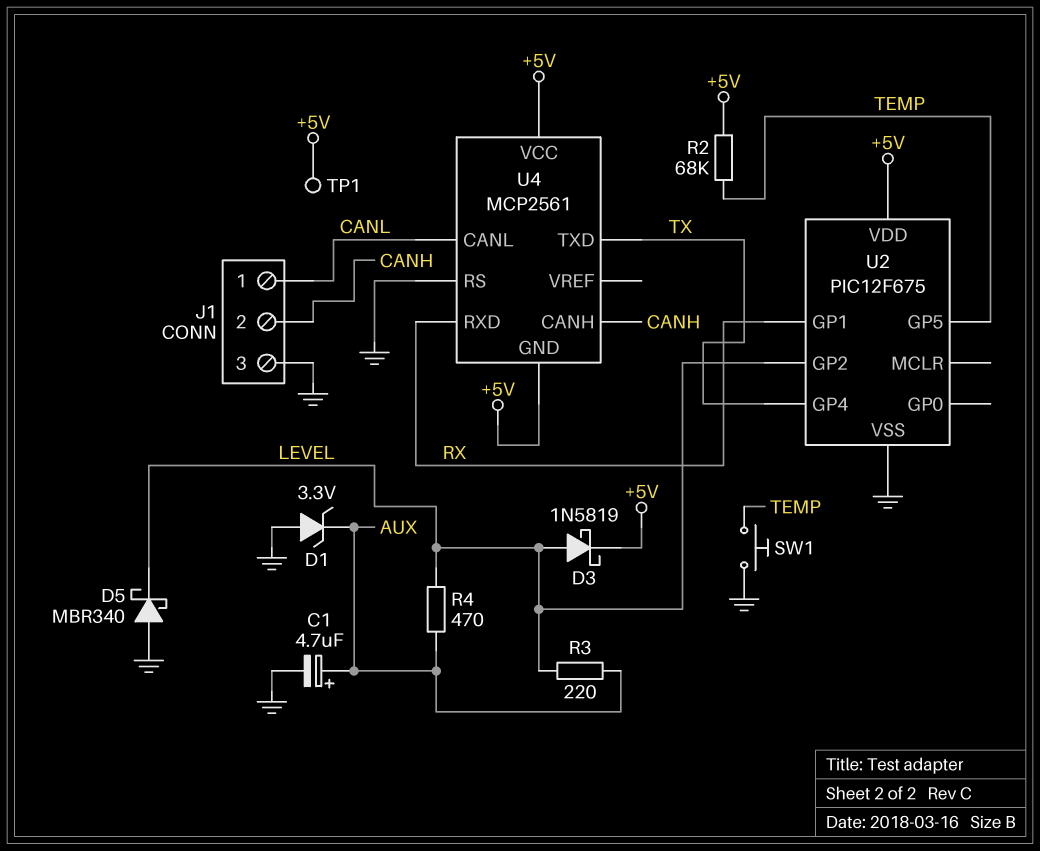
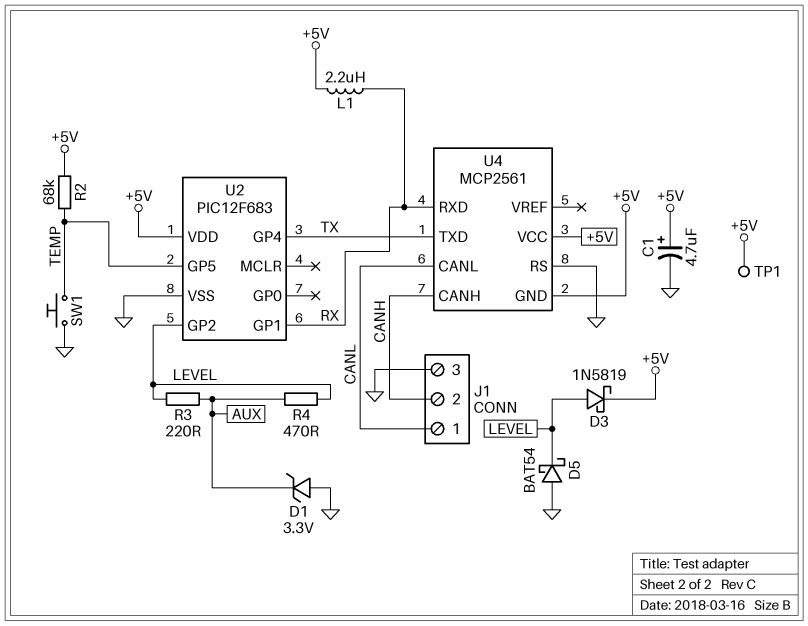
C1: 4.7uF (plus AUX, minus GND) -> 4.7uF (plus +5V, minus GND)
D5: schottky MBR340 (A GND, K LEVEL) -> schottky BAT54 (A GND, K LEVEL)
L1: none -> 2.2uH (+5V, RX)
U2: PIC12F675 -> PIC12F683

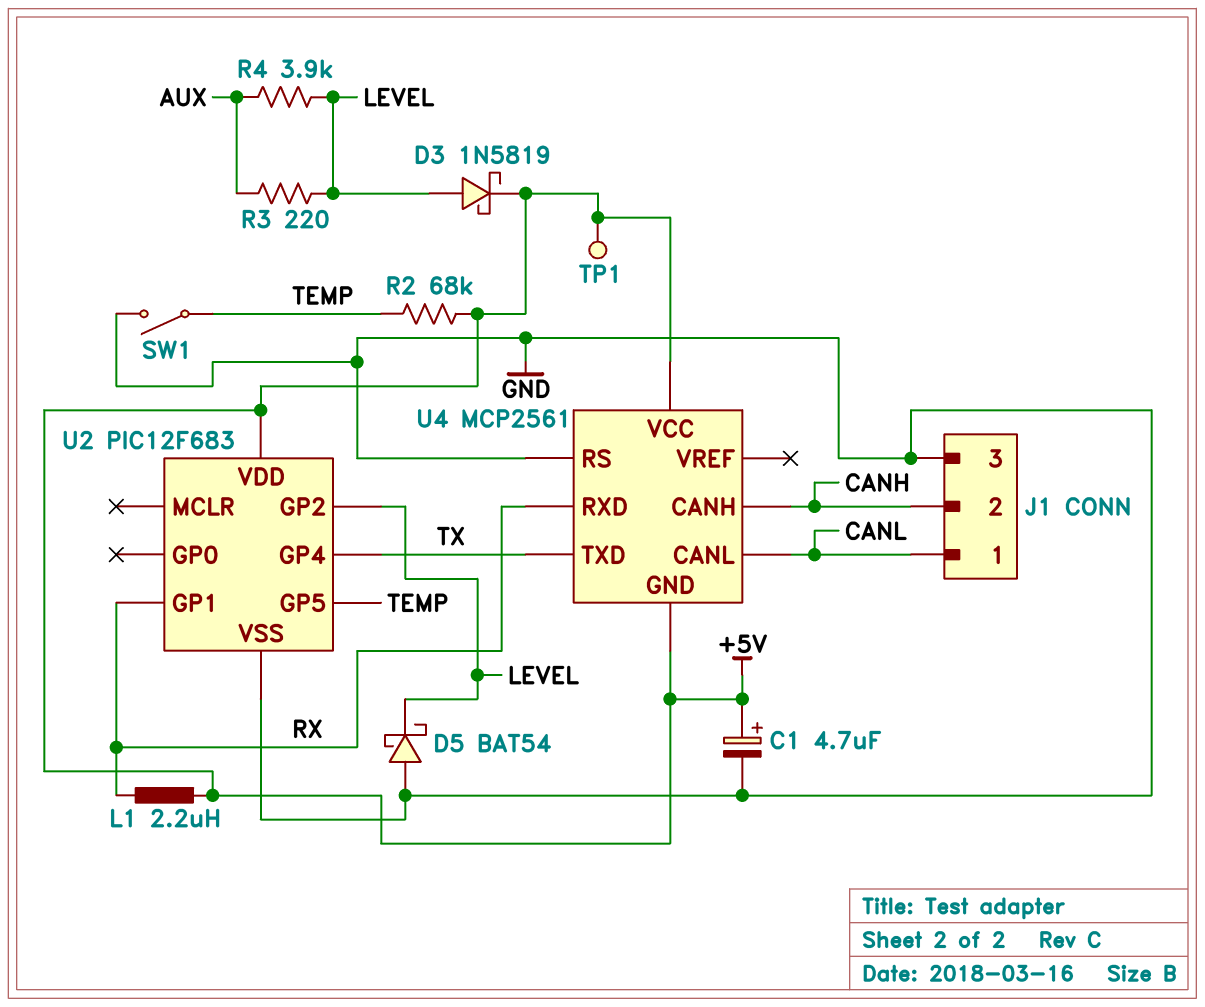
D1: zener 3.3V (A GND, K AUX) -> none
R4: 470 (AUX, LEVEL) -> 3.9k (AUX, LEVEL)
SW1: button (GND, TEMP) -> switch (GND, TEMP)

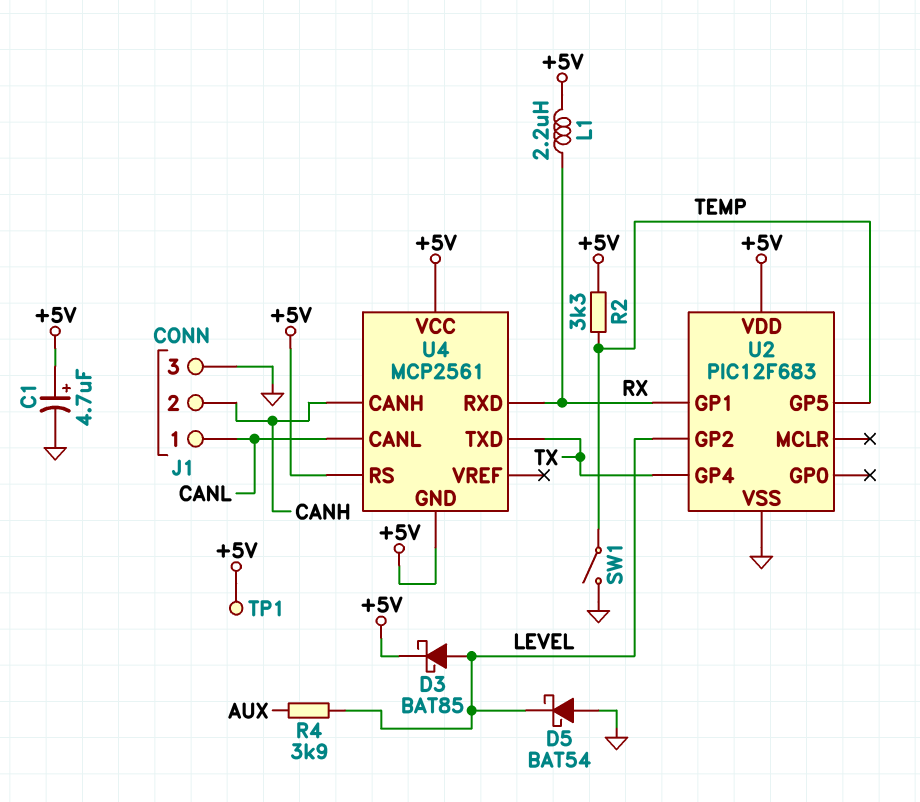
D3: schottky 1N5819 (A LEVEL, K +5V) -> schottky BAT85 (A LEVEL, K +5V)
R2: 68k (+5V, TEMP) -> 3.3k (+5V, TEMP)
R3: 220 (AUX, LEVEL) -> none
U4 pin RS: GND -> +5V

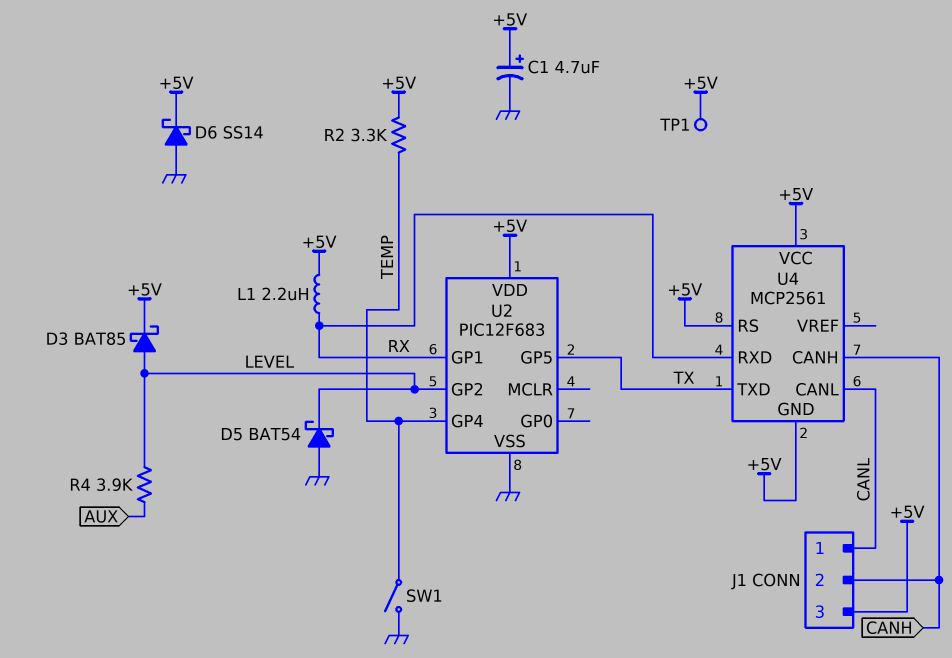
D6: none -> schottky SS14 (A GND, K +5V)
J1 pin 3: GND -> +5V
U2 pin GP4: TX -> TEMP
U2 pin GP5: TEMP -> TX

